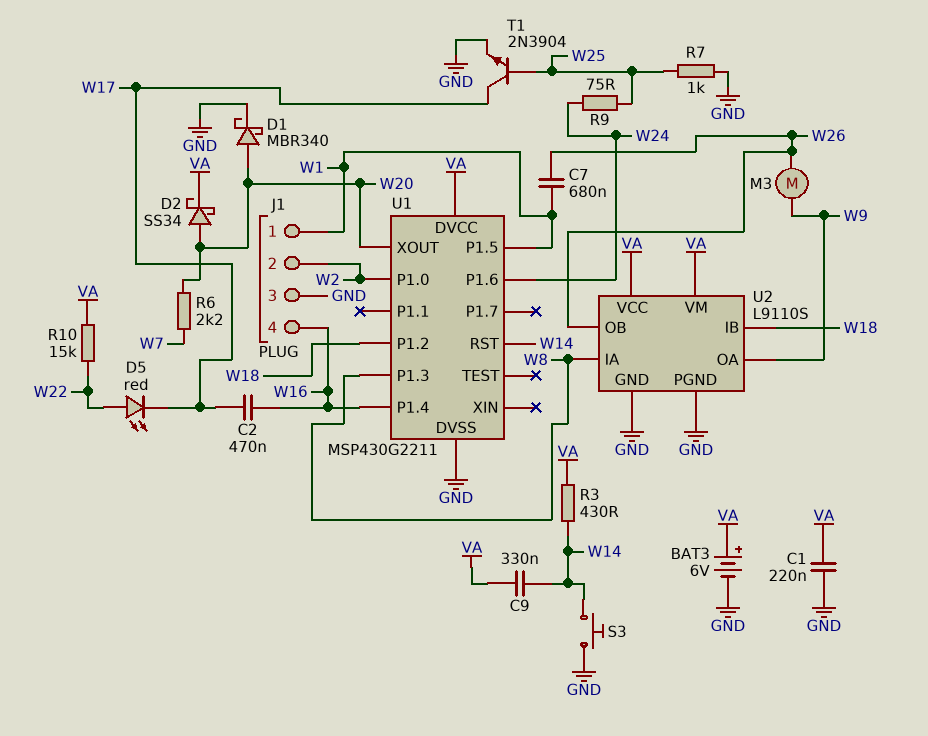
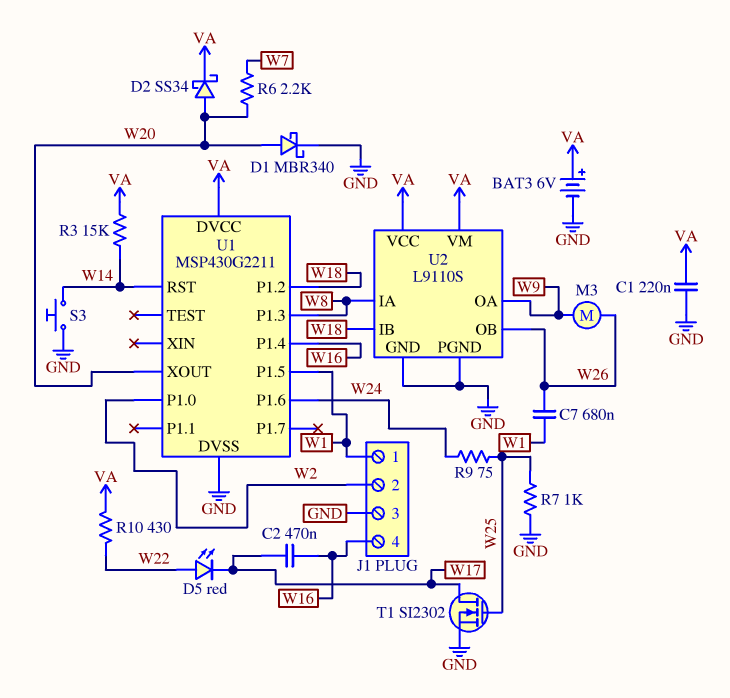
C9: 330nF (VA, W14) -> none
R3: 430 (VA, W14) -> 15k (VA, W14)
R10: 15k (VA, W22) -> 430 (VA, W22)
T1: NPN 2N3904 (B W25, C W17, E GND) -> NMOS SI2302 (G W25, D W17, S GND)

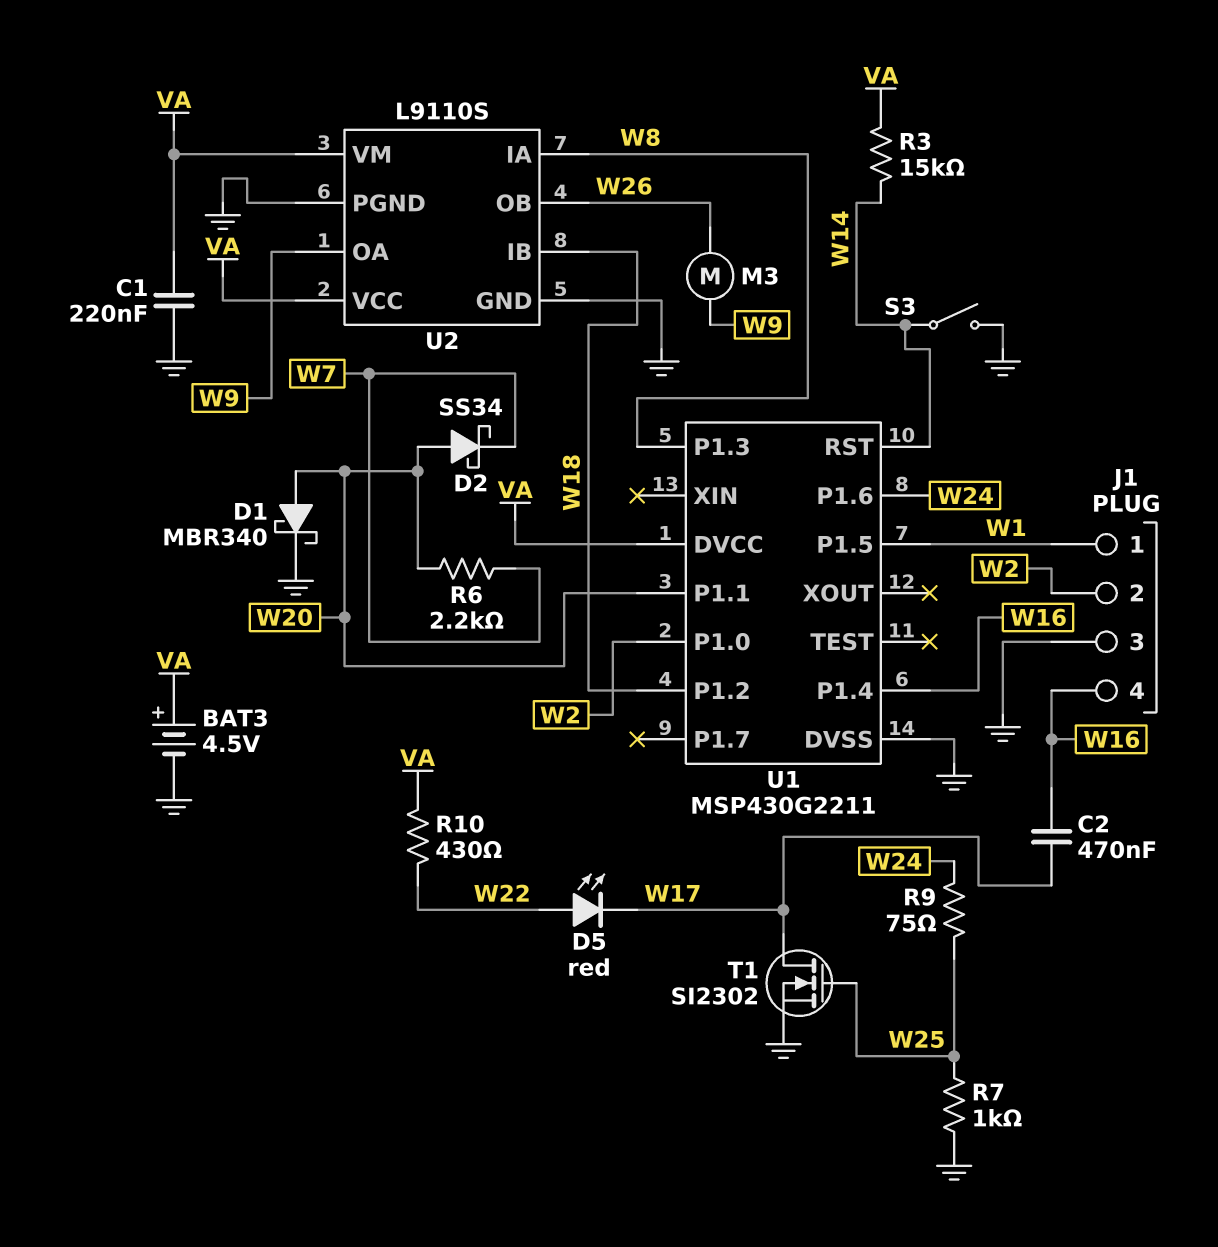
BAT3: 6V (plus VA, minus GND) -> 4.5V (plus VA, minus GND)
C7: 680nF (W1, W26) -> none
D2: schottky SS34 (A W20, K VA) -> schottky SS34 (A W20, K W7)
S3: button (GND, W14) -> switch (GND, W14)
U1 pin P1.1: none -> W20
U1 pin XOUT: W20 -> none

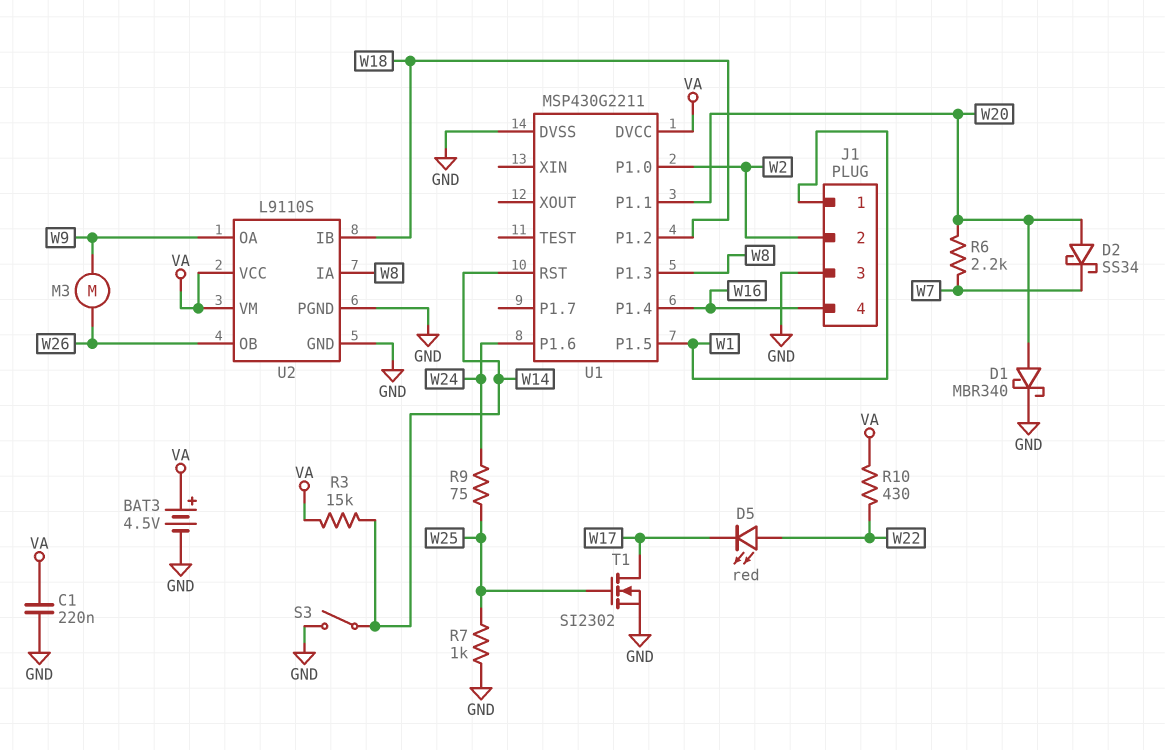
C2: 470nF (W16, W17) -> none

